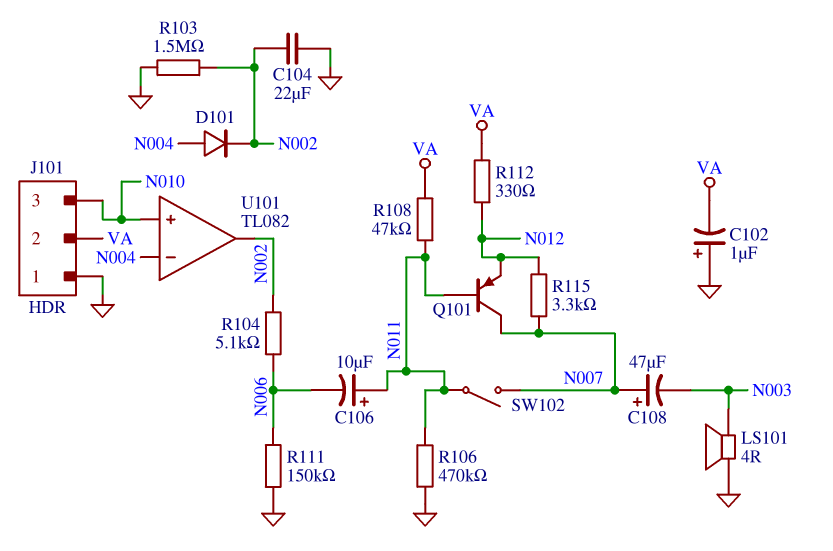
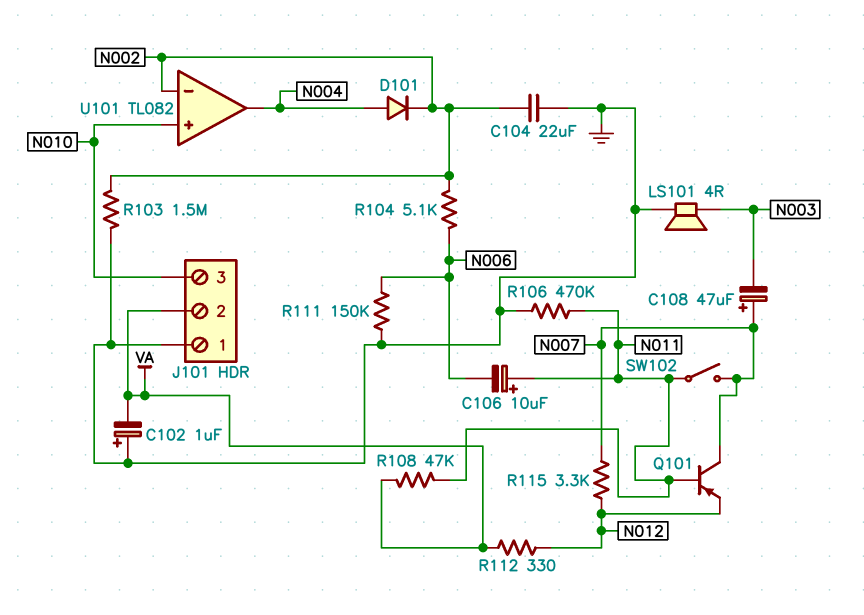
U101 pin in-: N004 -> N002
U101 pin out: N002 -> N004

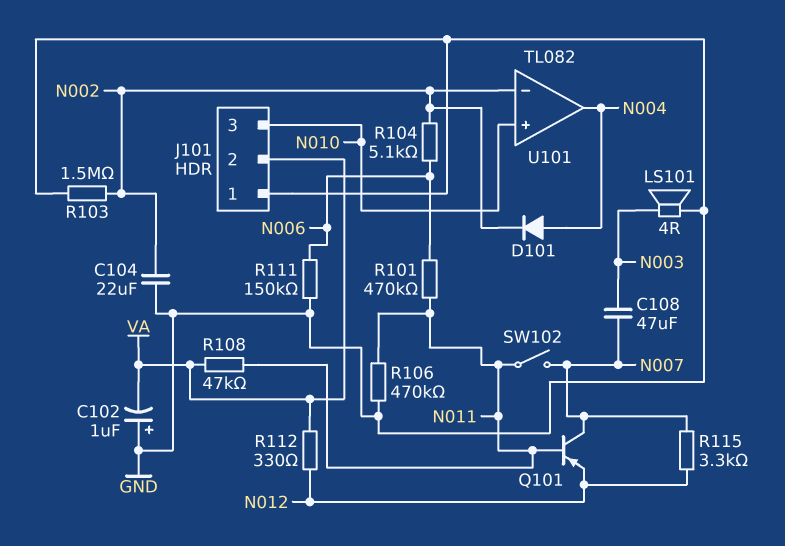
C106: 10uF (plus N011, minus N006) -> none
C108: 47uF (plus N007, minus N003) -> 47uF (N003, N007)
R101: none -> 470k (N006, N011)

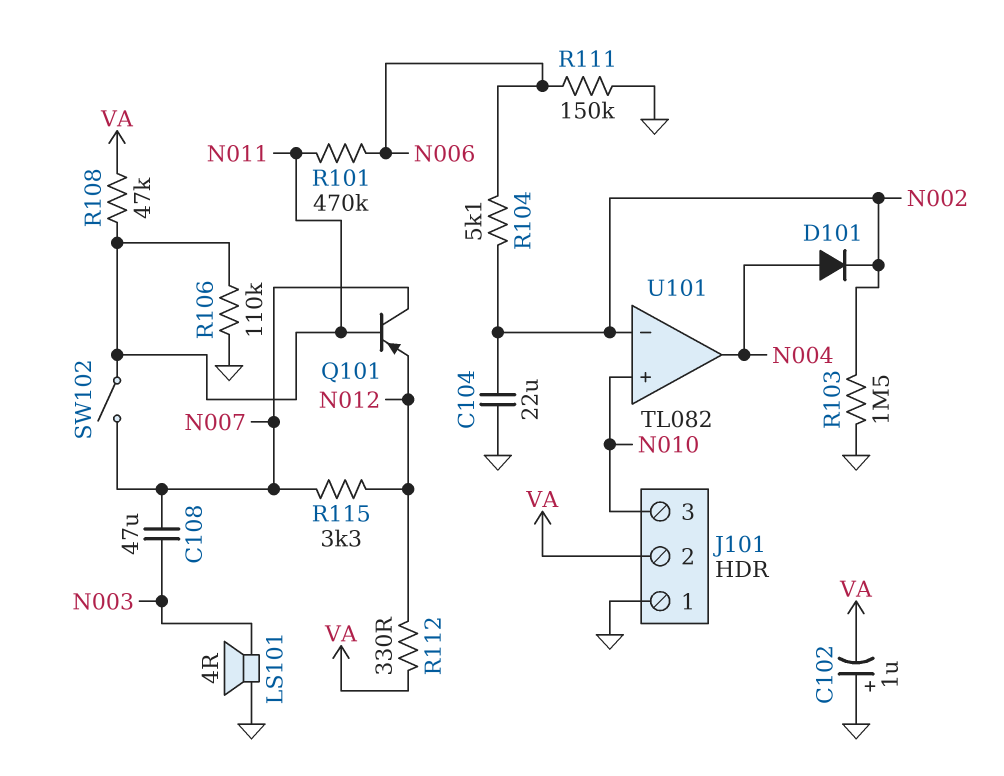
R106: 470k (GND, N011) -> 110k (GND, N011)

